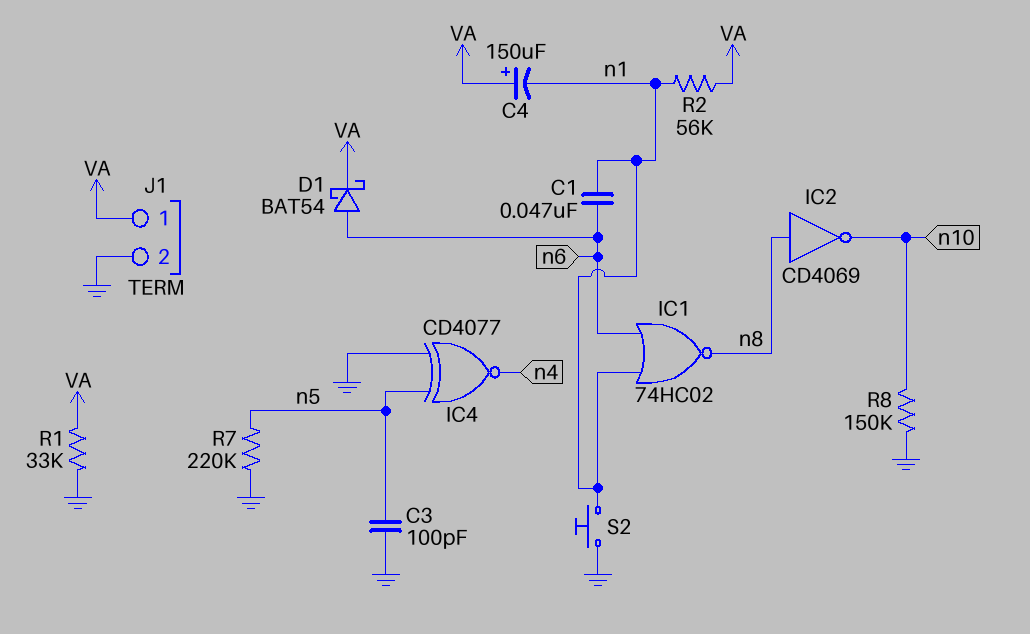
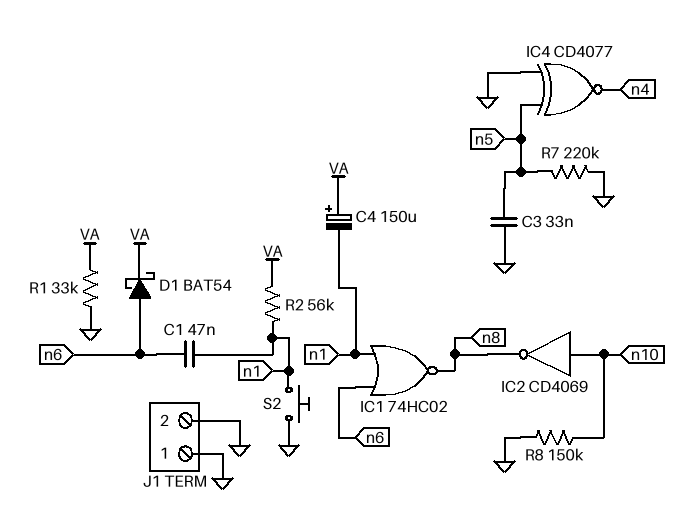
C3: 100pF (GND, n5) -> 33nF (GND, n5)
IC2: NOT CD4069 (in n8, out n10) -> NOT CD4069 (in n10, out n8)
J1 pin 1: VA -> GND

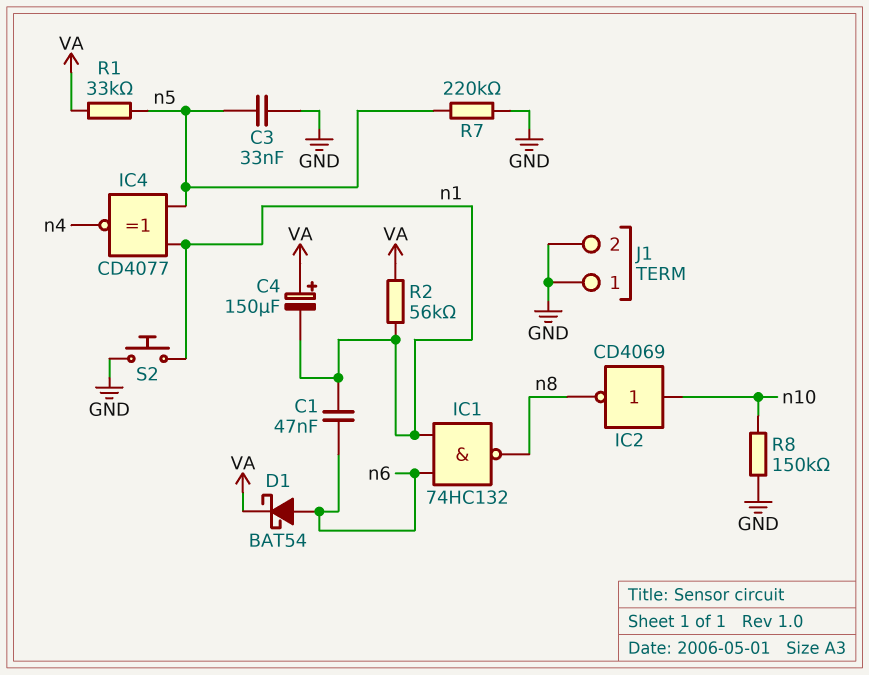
IC1: NOR 74HC02 (in n1, in n6, out n8) -> NAND 74HC132 (in n1, in n6, out n8)
IC4: XNOR CD4077 (in GND, in n5, out n4) -> XNOR CD4077 (in n1, in n5, out n4)
R1: 33k (GND, VA) -> 33k (VA, n5)

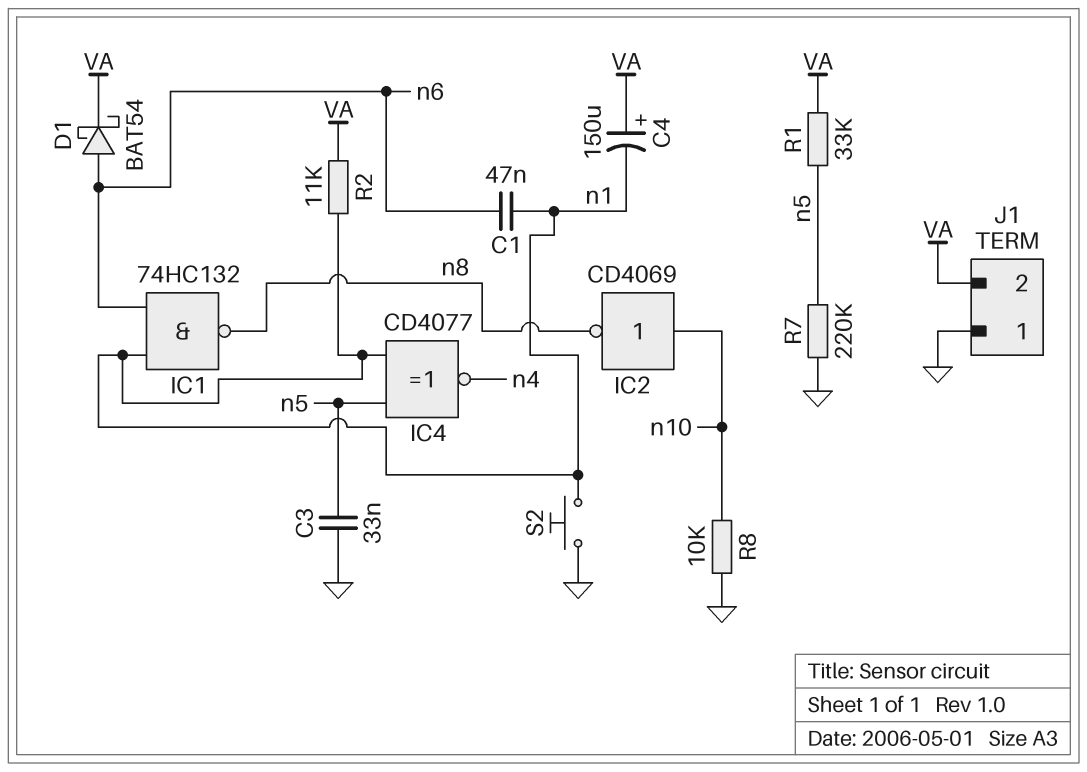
J1 pin 2: GND -> VA
R2: 56k (VA, n1) -> 11k (VA, n1)
R8: 150k (GND, n10) -> 10k (GND, n10)

